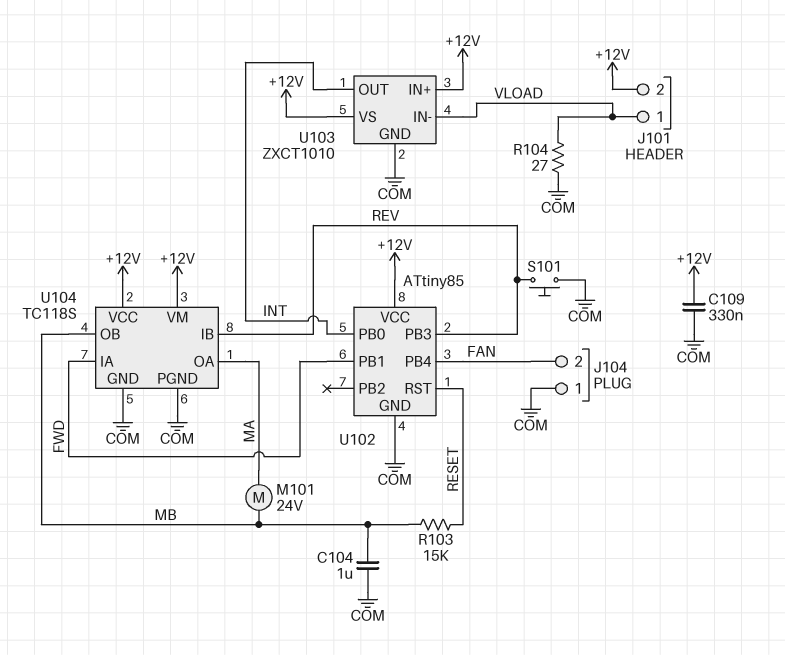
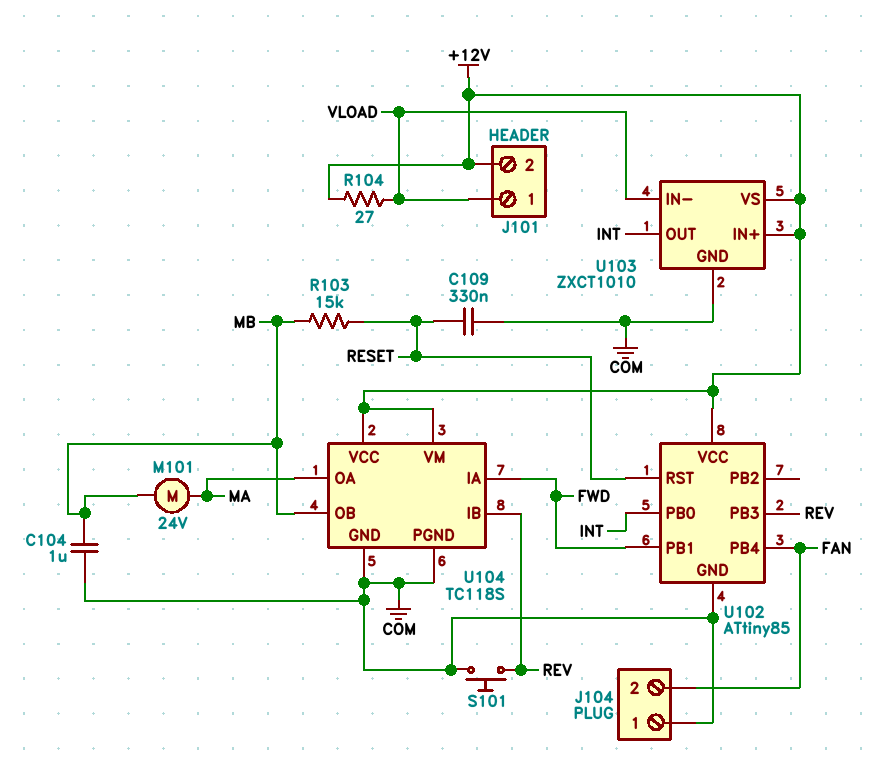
C109: 330nF (+12V, COM) -> 330nF (COM, RESET)
R104: 27 (COM, VLOAD) -> 27 (+12V, VLOAD)

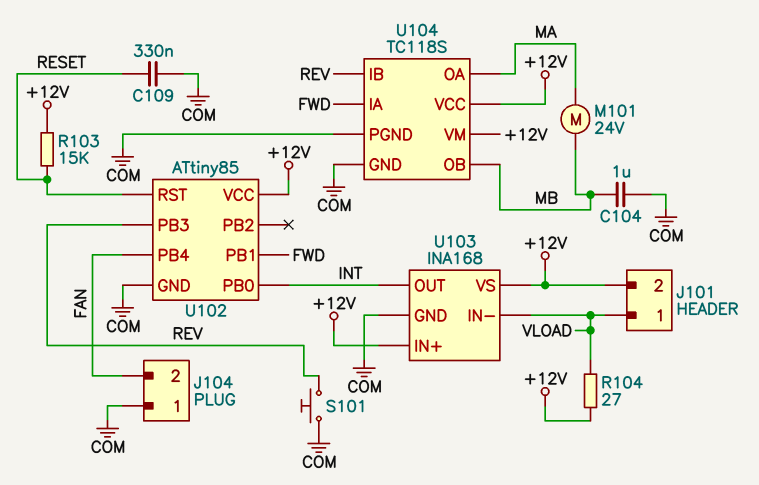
R103: 15k (MB, RESET) -> 15k (+12V, RESET)
U103: ZXCT1010 -> INA168

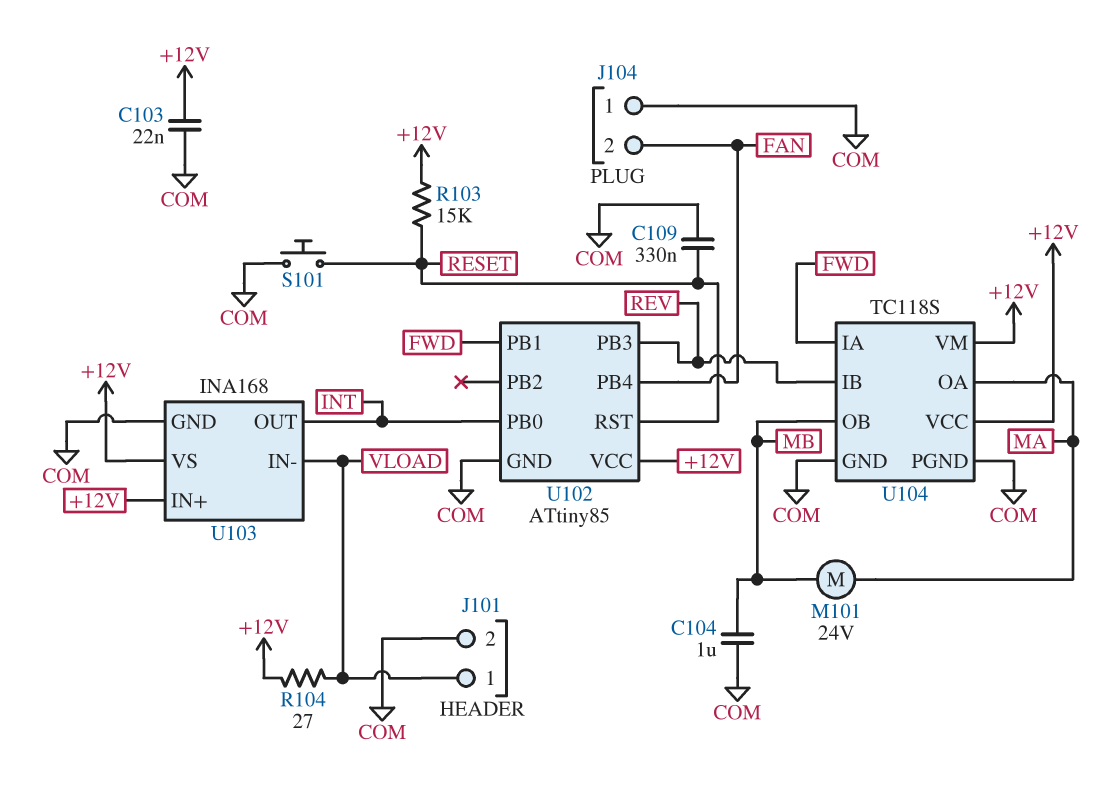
C103: none -> 22nF (+12V, COM)
J101 pin 2: +12V -> COM
S101: button (COM, REV) -> button (COM, RESET)

